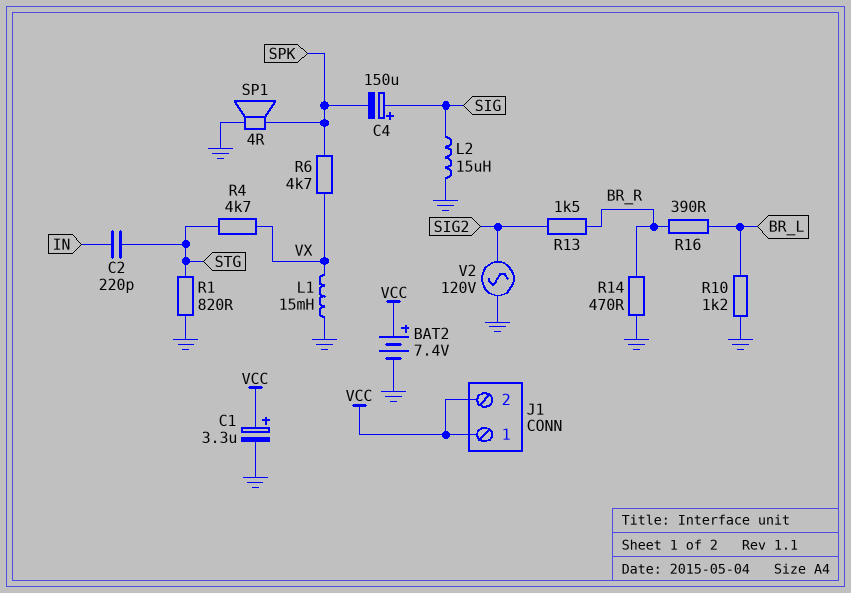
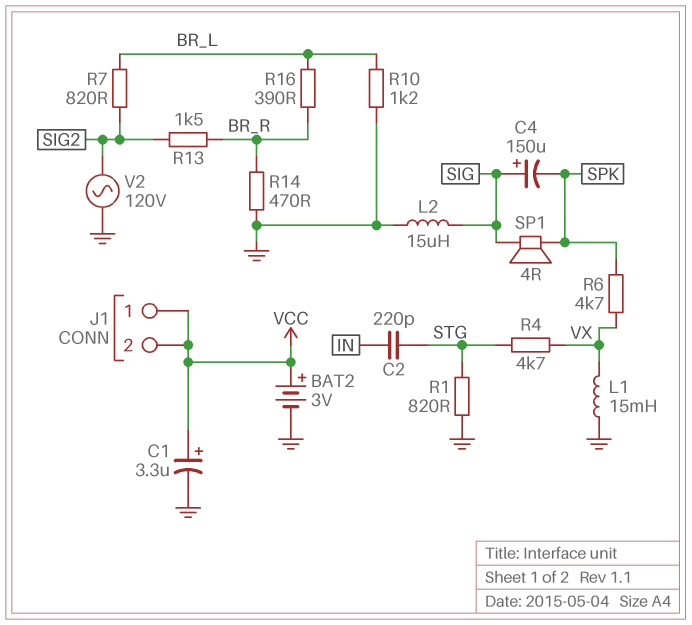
BAT2: 7.4V (plus VCC, minus GND) -> 3V (plus VCC, minus GND)
R7: none -> 820 (BR_L, SIG2)
SP1: speaker 4R (GND, SPK) -> speaker 4R (SIG, SPK)

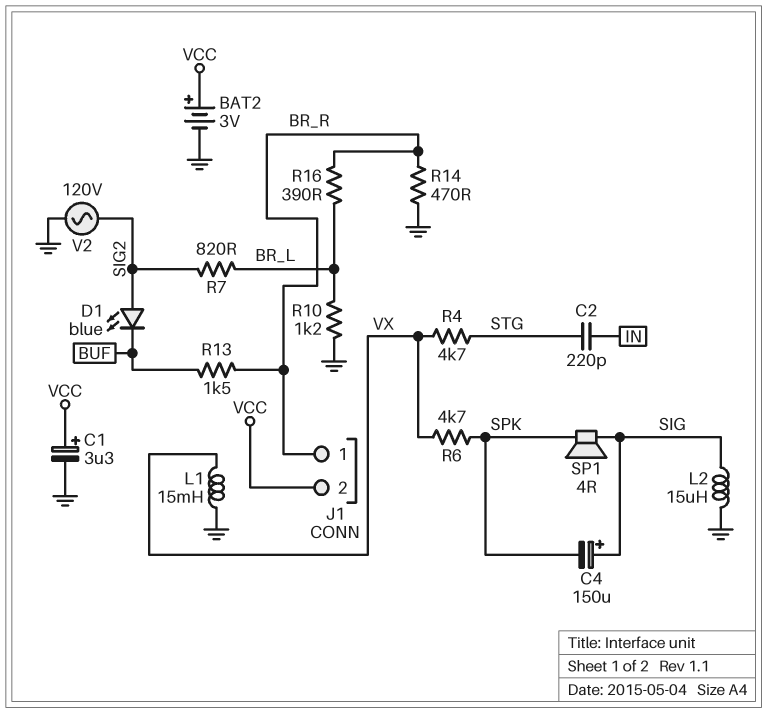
D1: none -> LED blue (A SIG2, K BUF)
J1 pin 1: VCC -> BR_R
R1: 820 (GND, STG) -> none
R13: 1.5k (BR_R, SIG2) -> 1.5k (BR_R, BUF)

